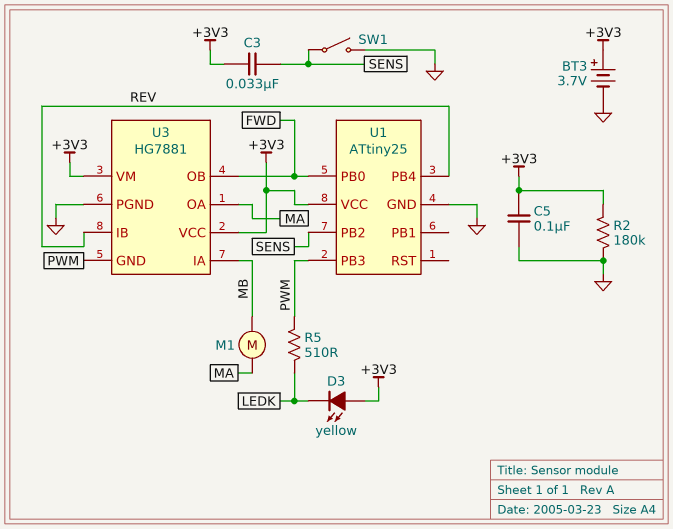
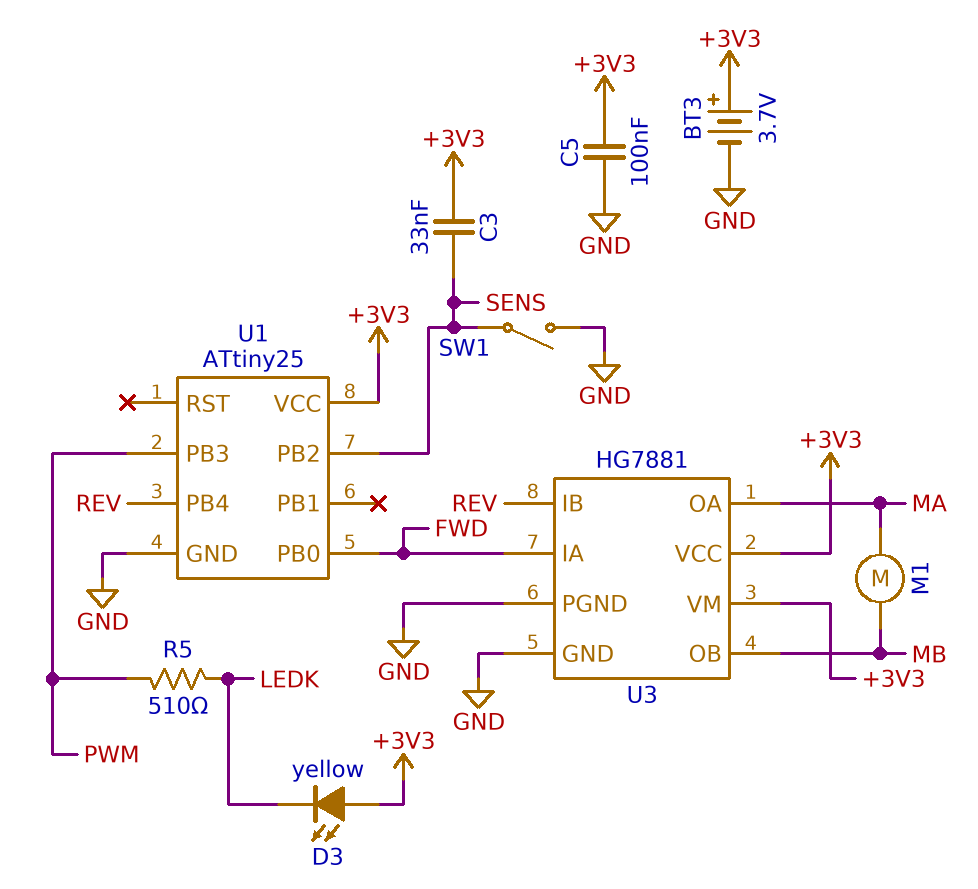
R2: 180k (+3V3, GND) -> none
U3 pin GND: PWM -> GND
U3 pin IA: MB -> FWD
U3 pin OB: FWD -> MB

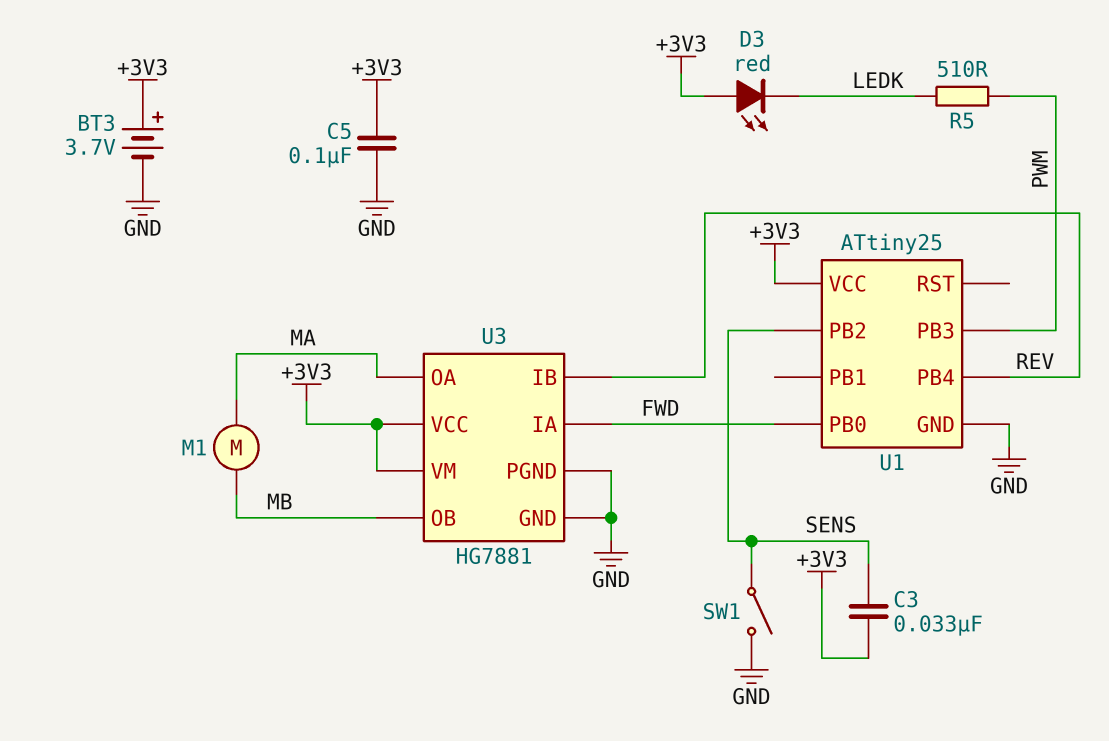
D3: LED yellow (A +3V3, K LEDK) -> LED red (A +3V3, K LEDK)

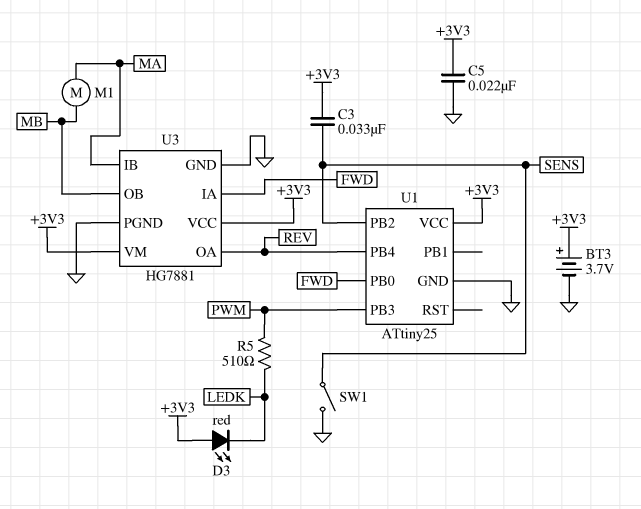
C5: 100nF (+3V3, GND) -> 22nF (+3V3, GND)
U3 pin IB: REV -> MA
U3 pin OA: MA -> REV

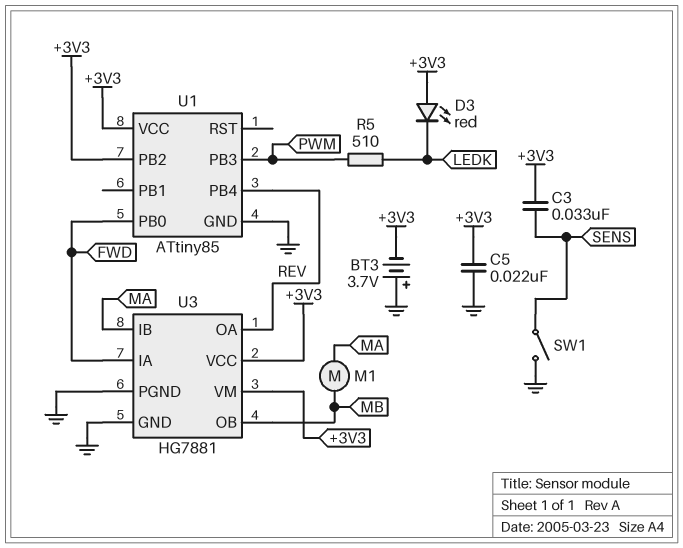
BT3: 3.7V (plus +3V3, minus GND) -> 3.7V (plus GND, minus +3V3)
U1: ATtiny25 -> ATtiny85
U1 pin PB2: SENS -> +3V3

